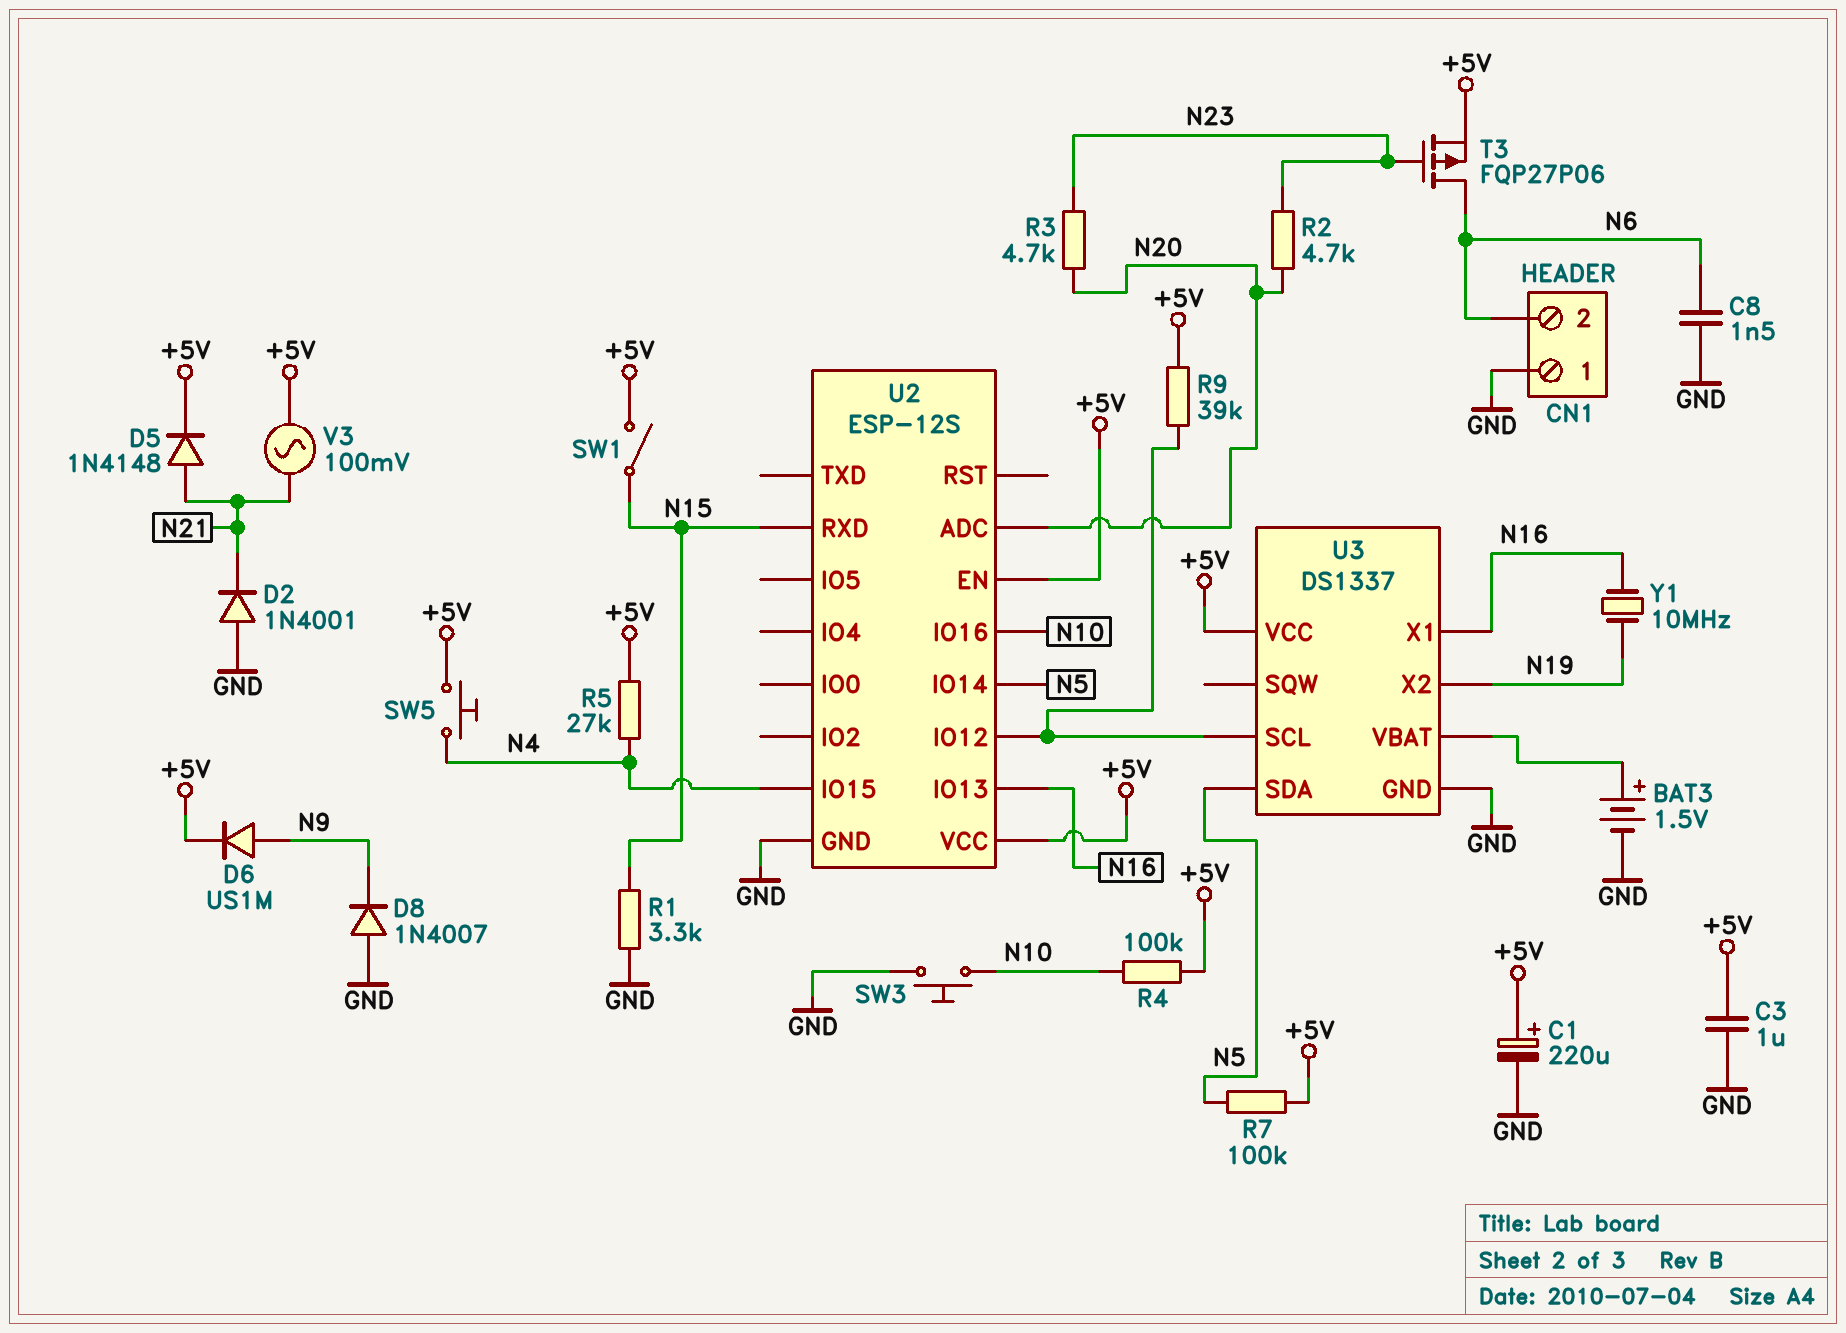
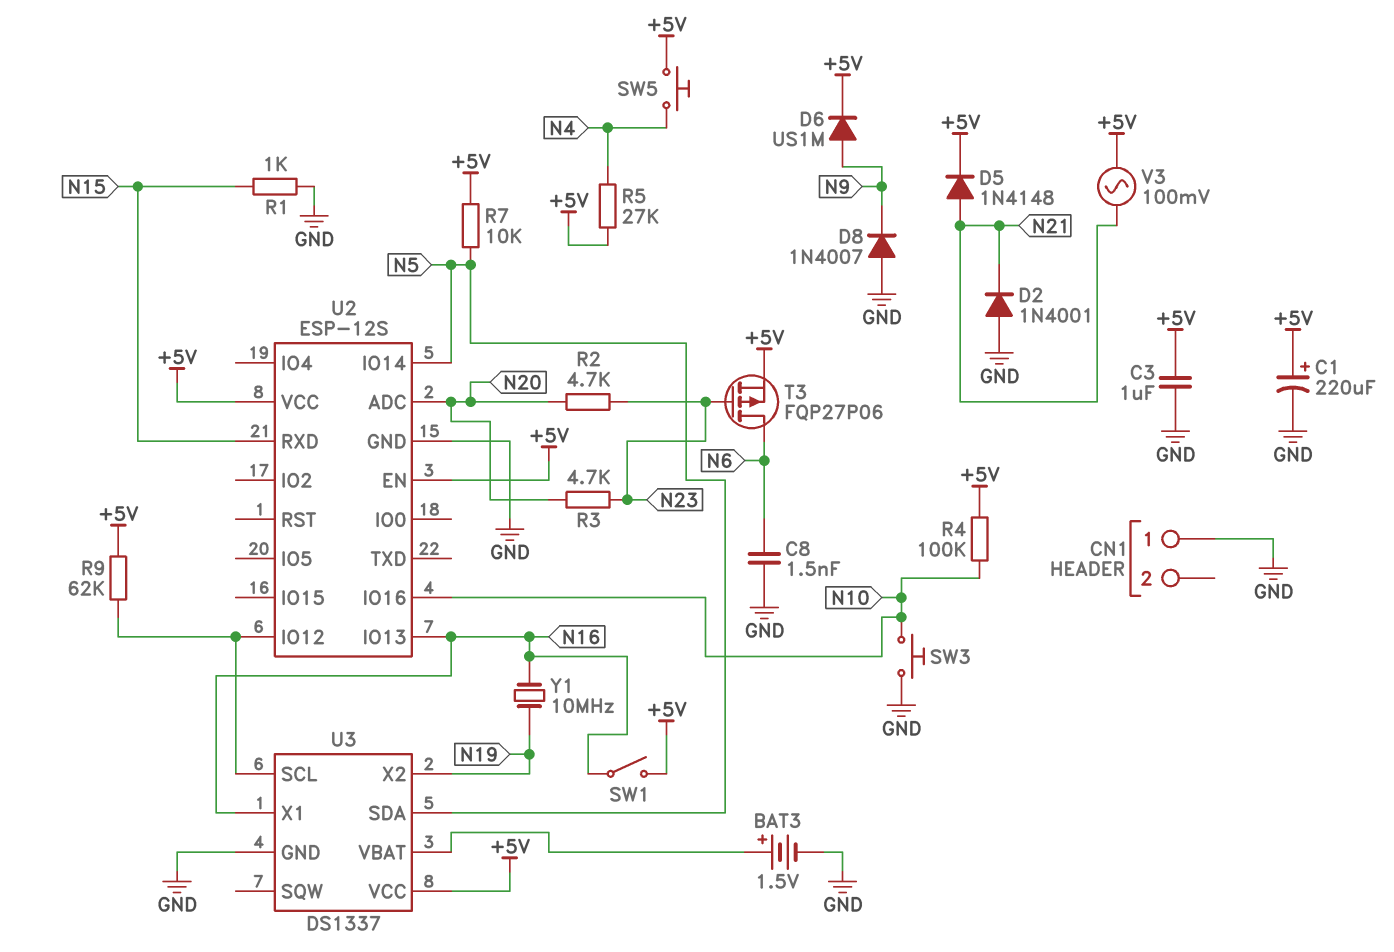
CN1 pin 2: N6 -> none
R1: 3.3k (GND, N15) -> 1k (GND, N15)
R7: 100k (+5V, N5) -> 10k (+5V, N5)
R9: 39k (+5V, U2/IO12) -> 62k (+5V, U2/IO12)
SW1: switch (+5V, N15) -> switch (+5V, N16)
U2 pin IO15: N4 -> none

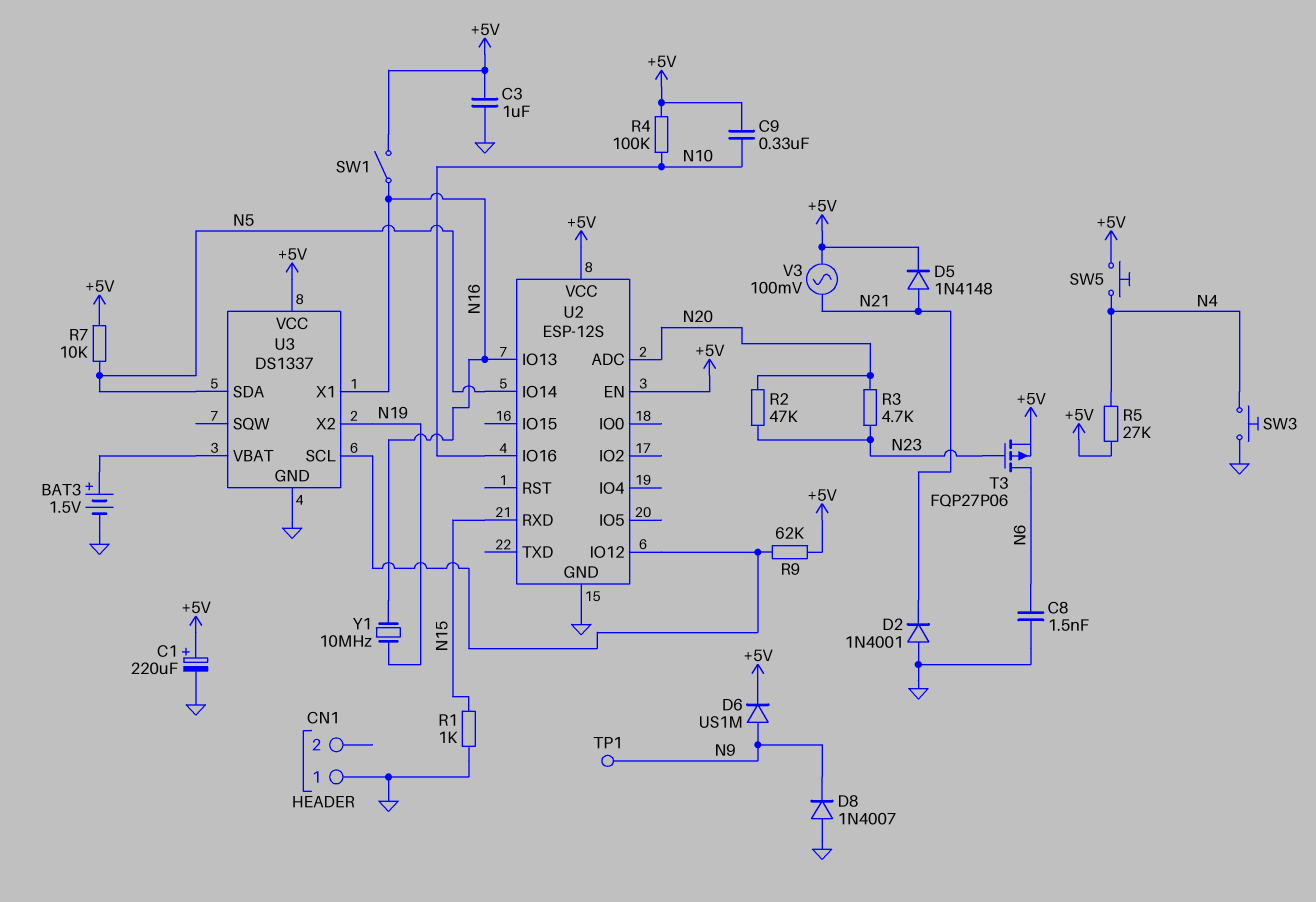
C9: none -> 330nF (+5V, N10)
R2: 4.7k (N20, N23) -> 47k (N20, N23)
SW3: button (GND, N10) -> button (GND, N4)
TP1: none -> test point (N9)

